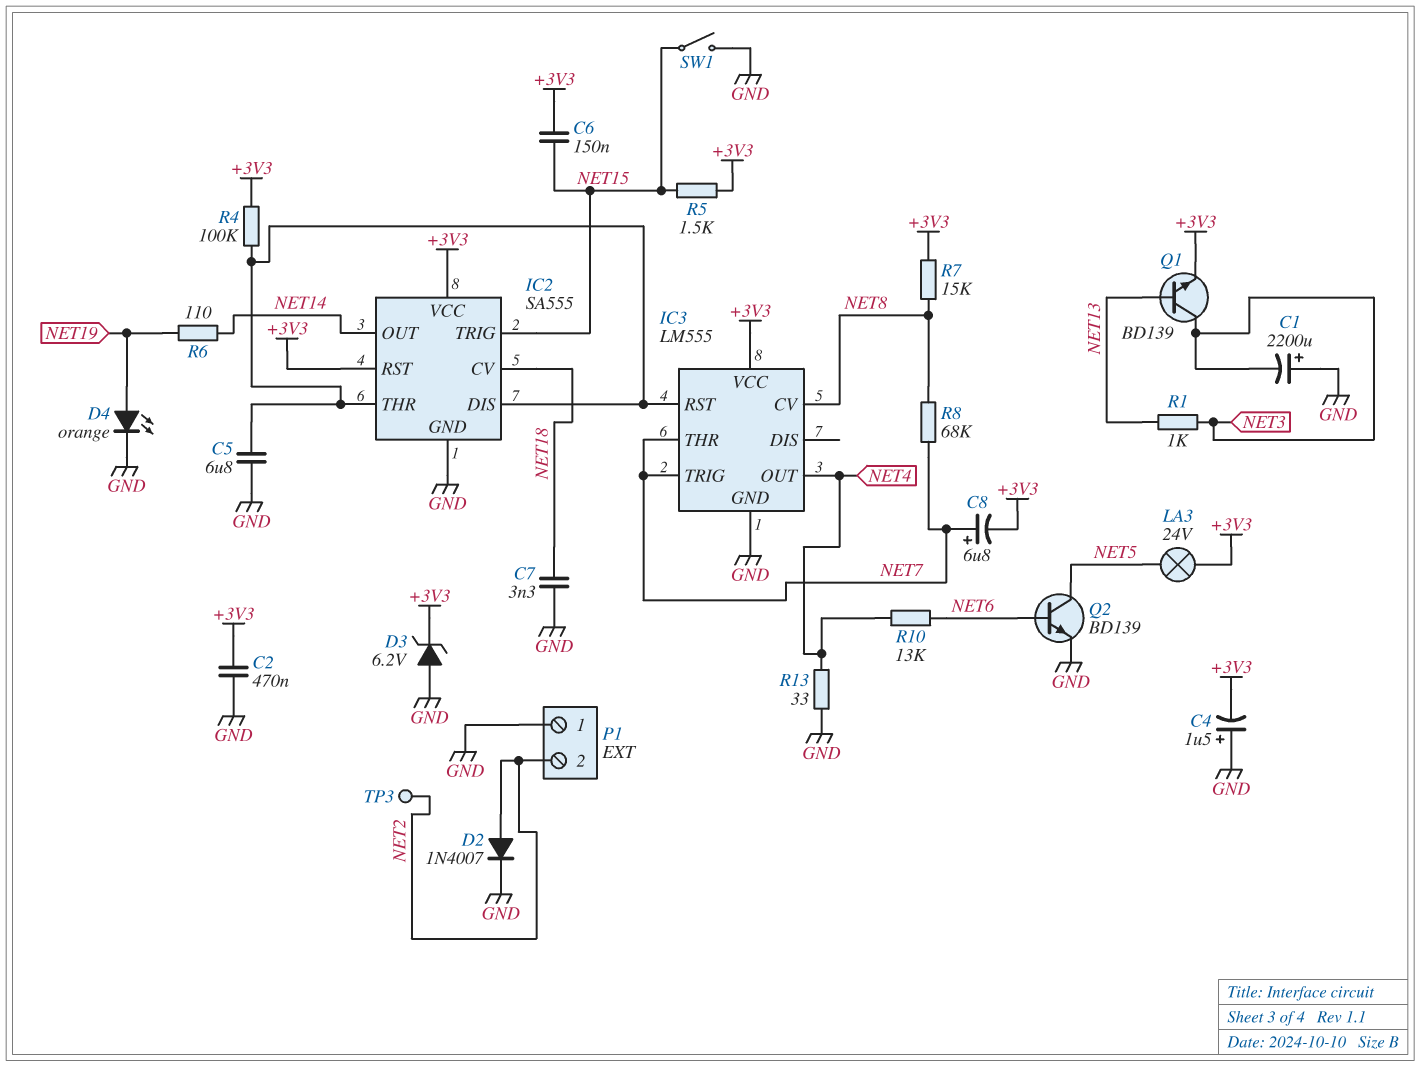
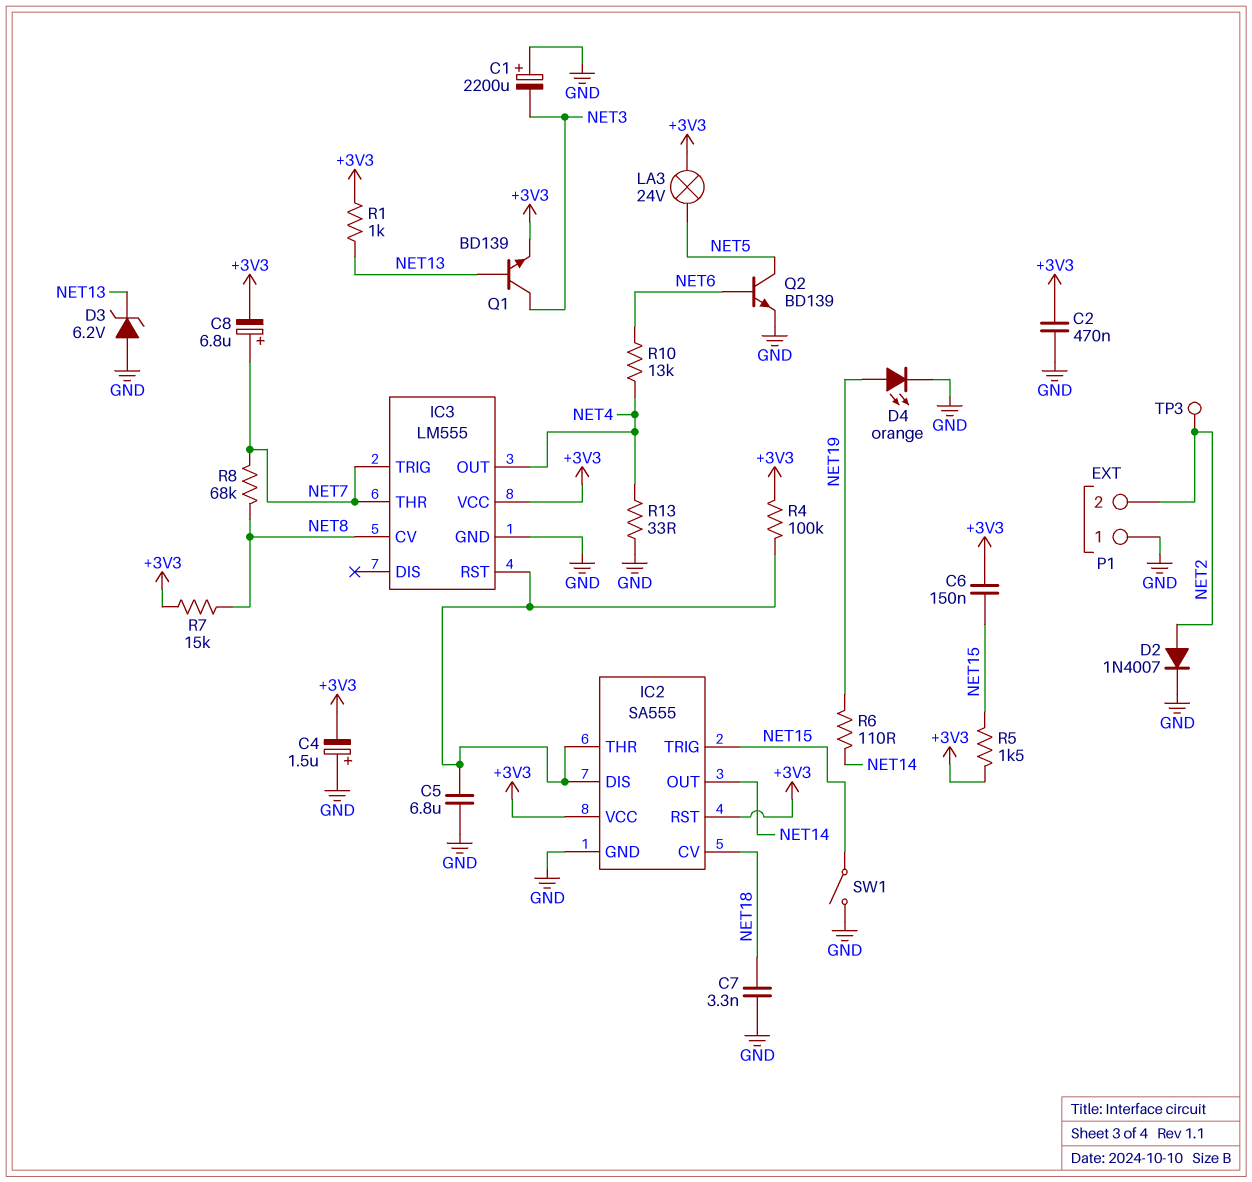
D3: zener 6.2V (A GND, K +3V3) -> zener 6.2V (A GND, K NET13)
R1: 1k (NET3, NET13) -> 1k (+3V3, NET13)

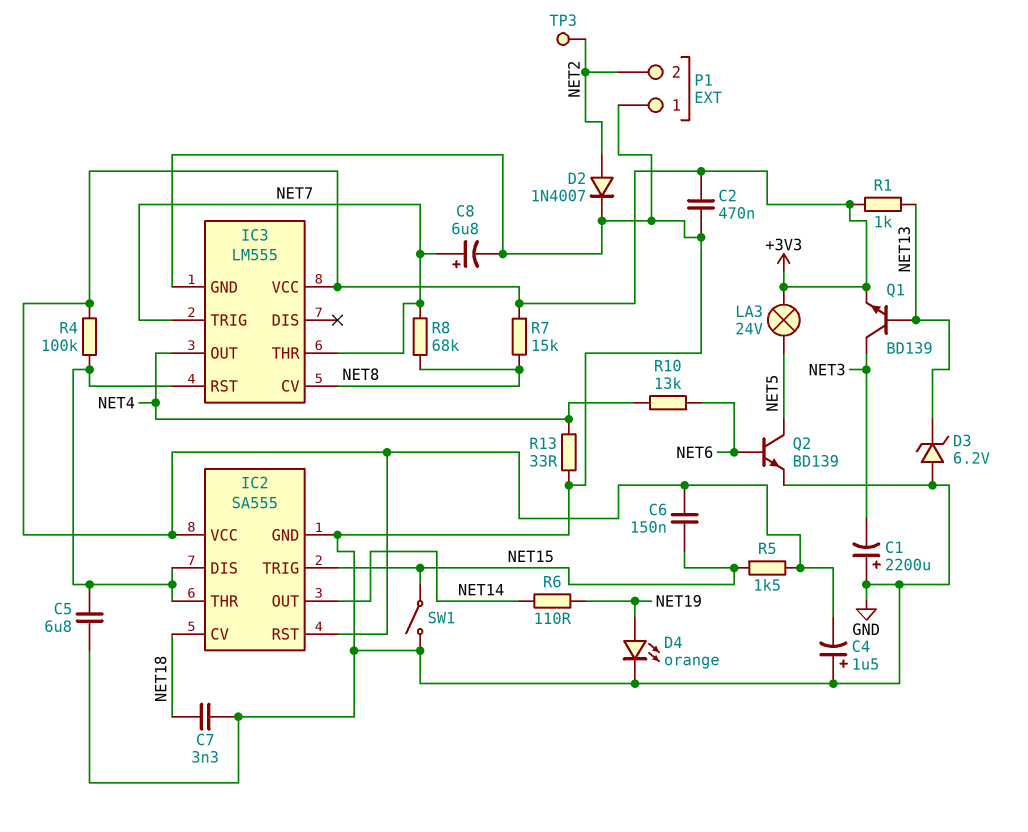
C8: 6.8uF (plus NET7, minus +3V3) -> 6.8uF (plus NET7, minus GND)

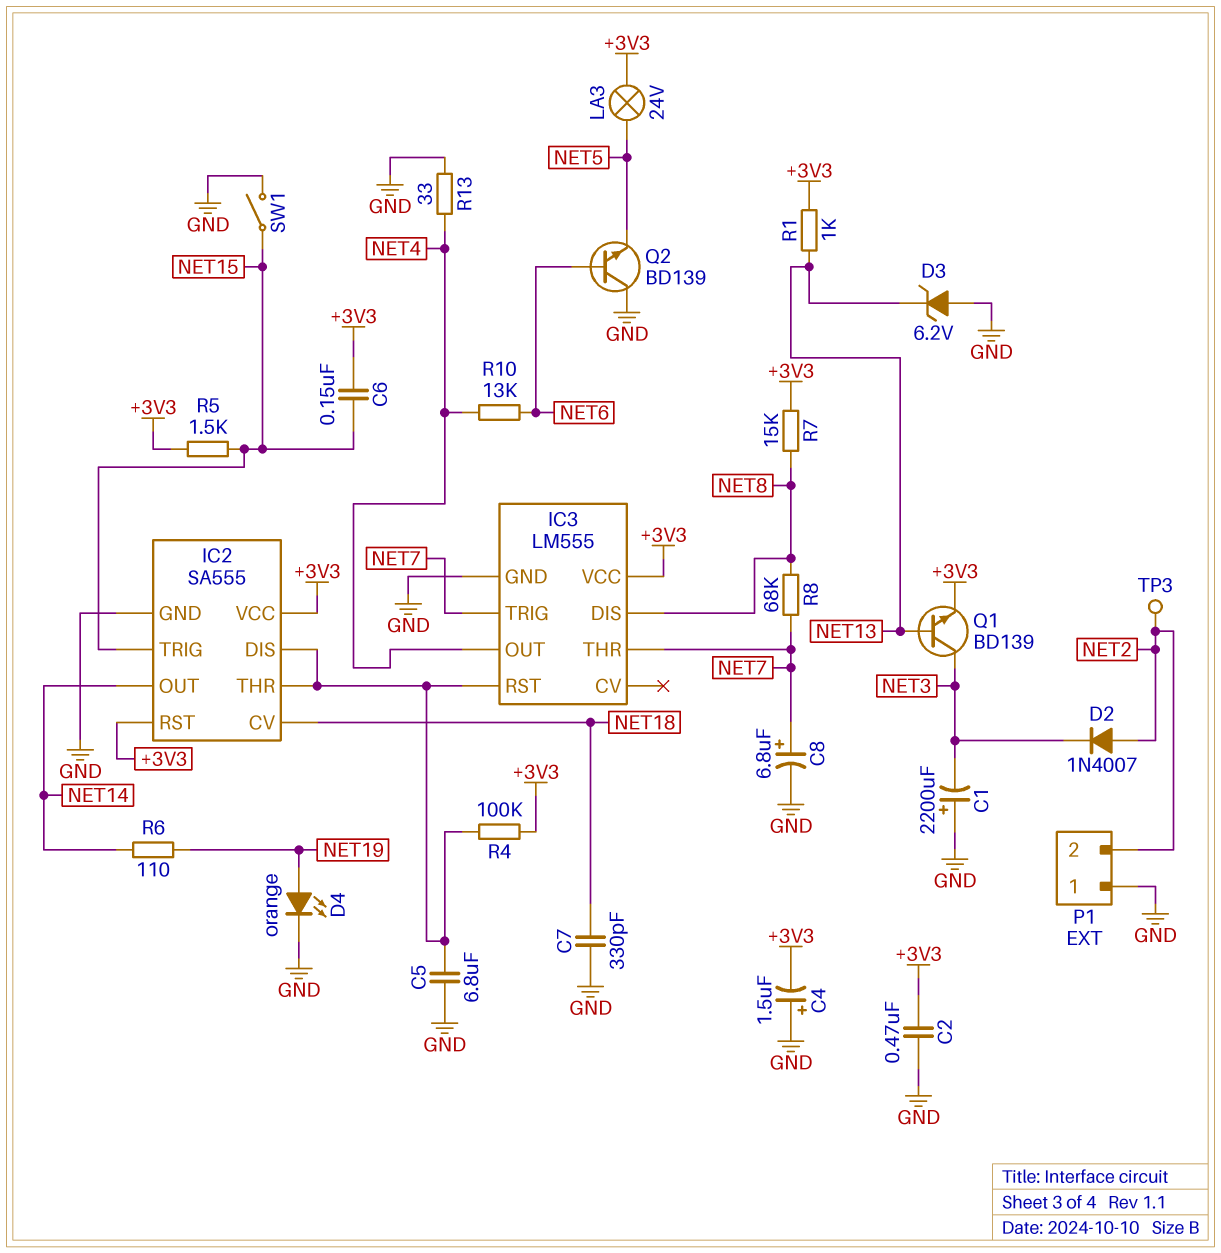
C7: 3.3nF (GND, NET18) -> 330pF (GND, NET18)
D2: diode 1N4007 (A NET2, K GND) -> diode 1N4007 (A NET2, K NET3)
IC3 pin CV: NET8 -> none
IC3 pin DIS: none -> NET8
Q2: NPN BD139 (B NET6, C NET5, E GND) -> NPN BD139 (B NET6, C GND, E NET5)

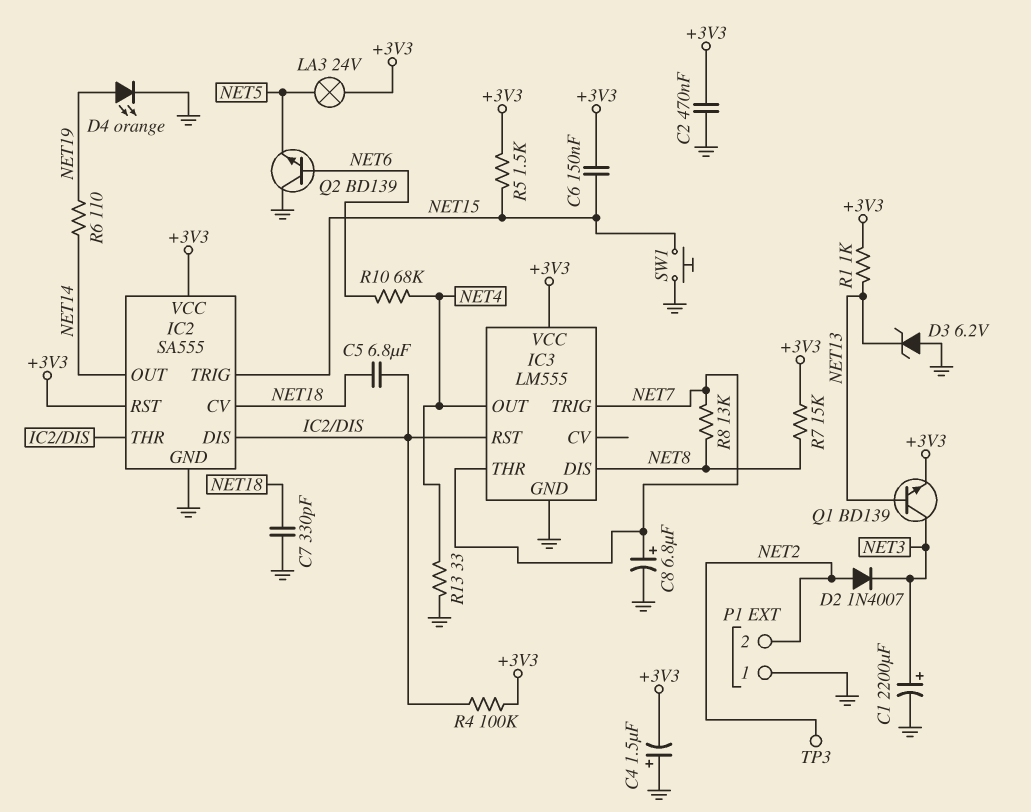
C1: 2200uF (plus GND, minus NET3) -> 2200uF (plus NET3, minus GND)
C5: 6.8uF (GND, IC2/DIS) -> 6.8uF (IC2/DIS, NET18)
R8: 68k (NET7, NET8) -> 13k (NET7, NET8)
R10: 13k (NET4, NET6) -> 68k (NET4, NET6)
SW1: switch (GND, NET15) -> button (GND, NET15)

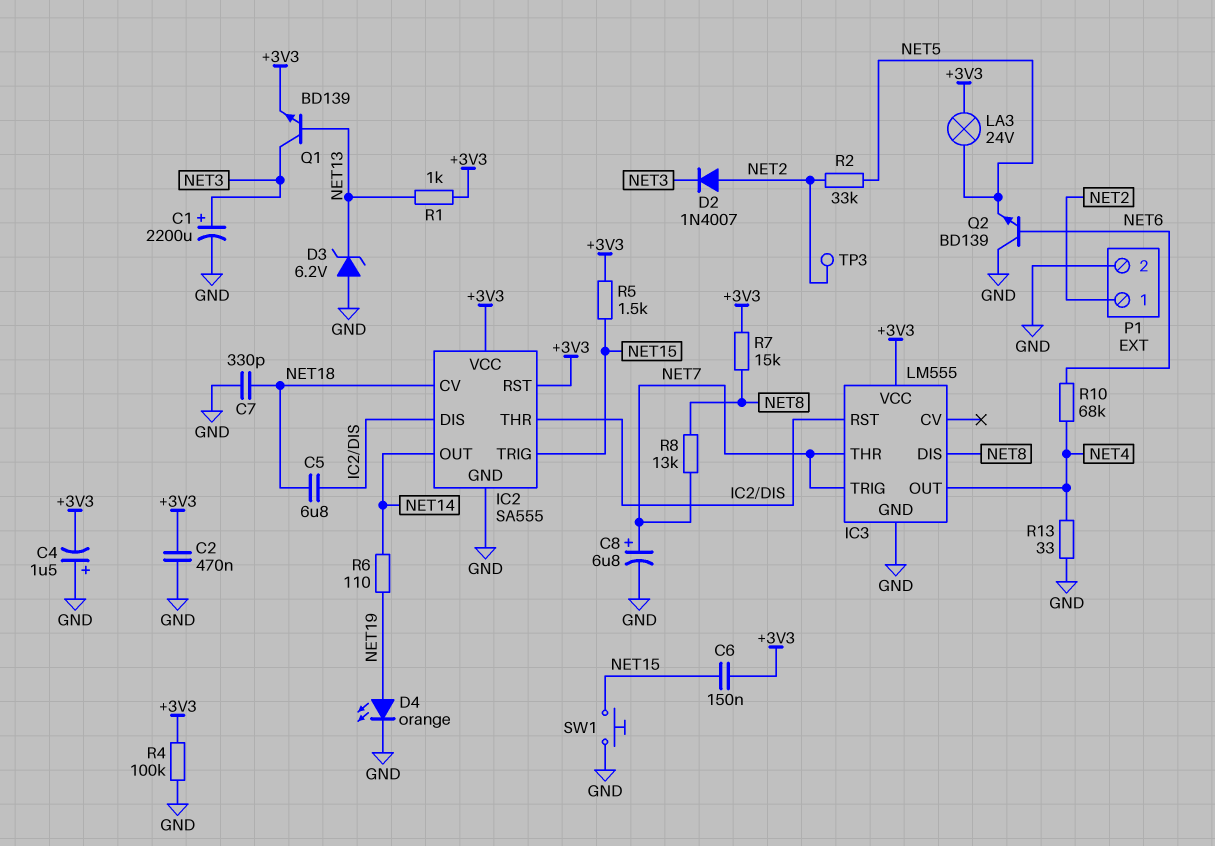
P1 pin 1: GND -> NET2
P1 pin 2: NET2 -> GND
R2: none -> 33k (NET2, NET5)
R4: 100k (+3V3, IC2/DIS) -> 100k (+3V3, GND)

